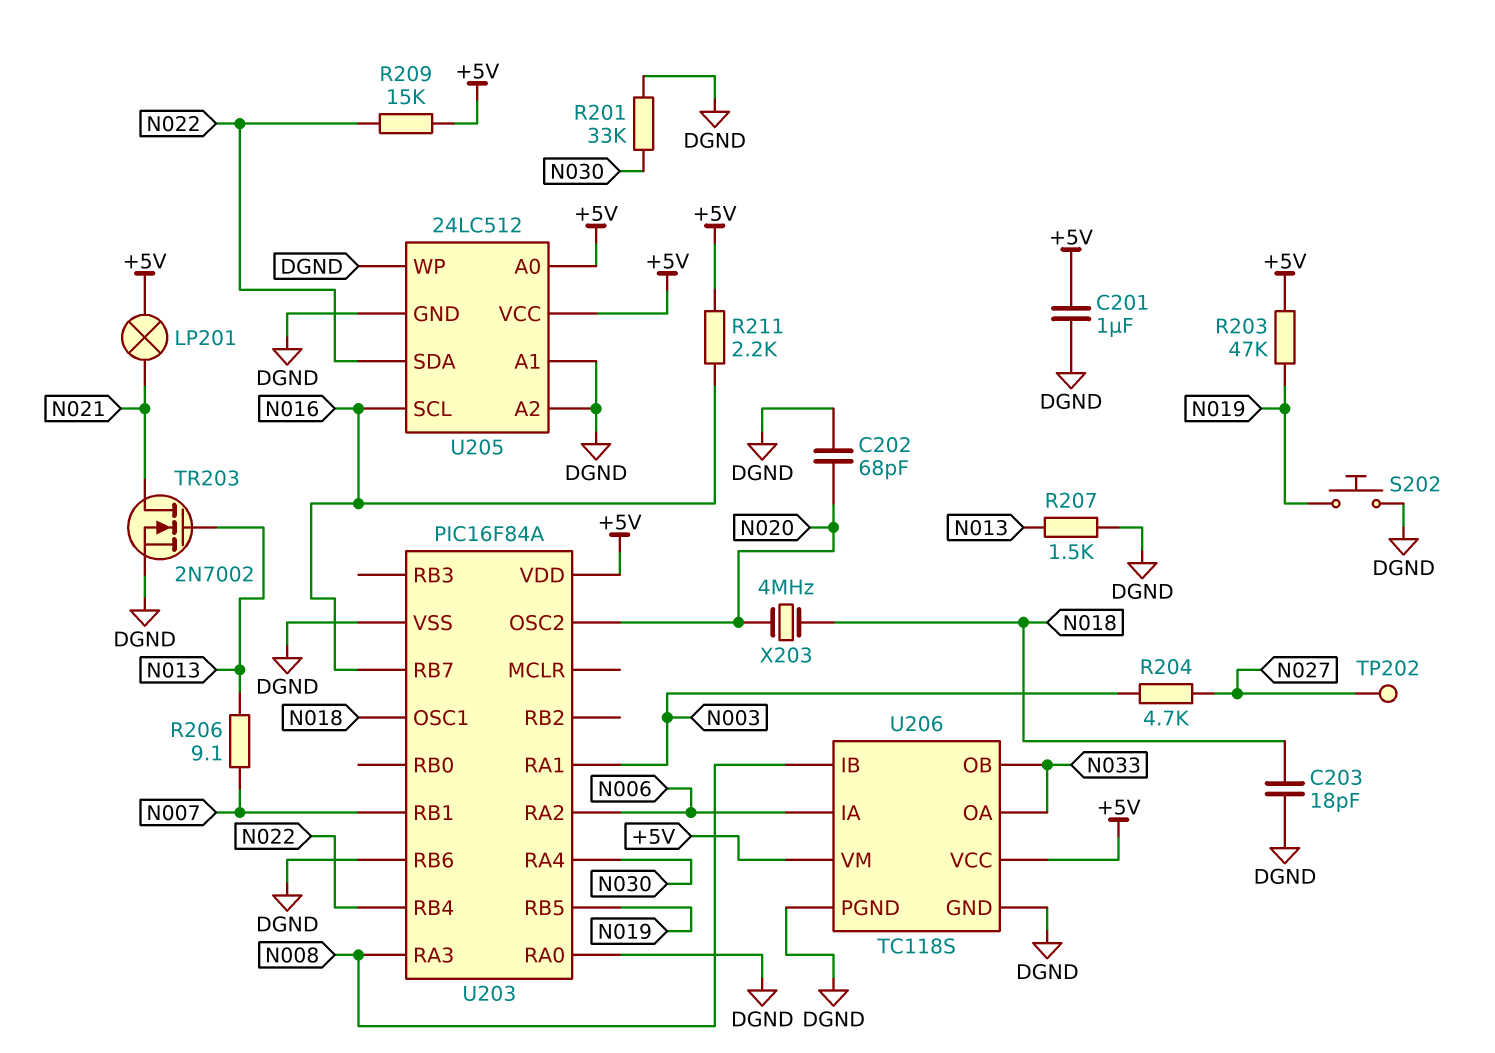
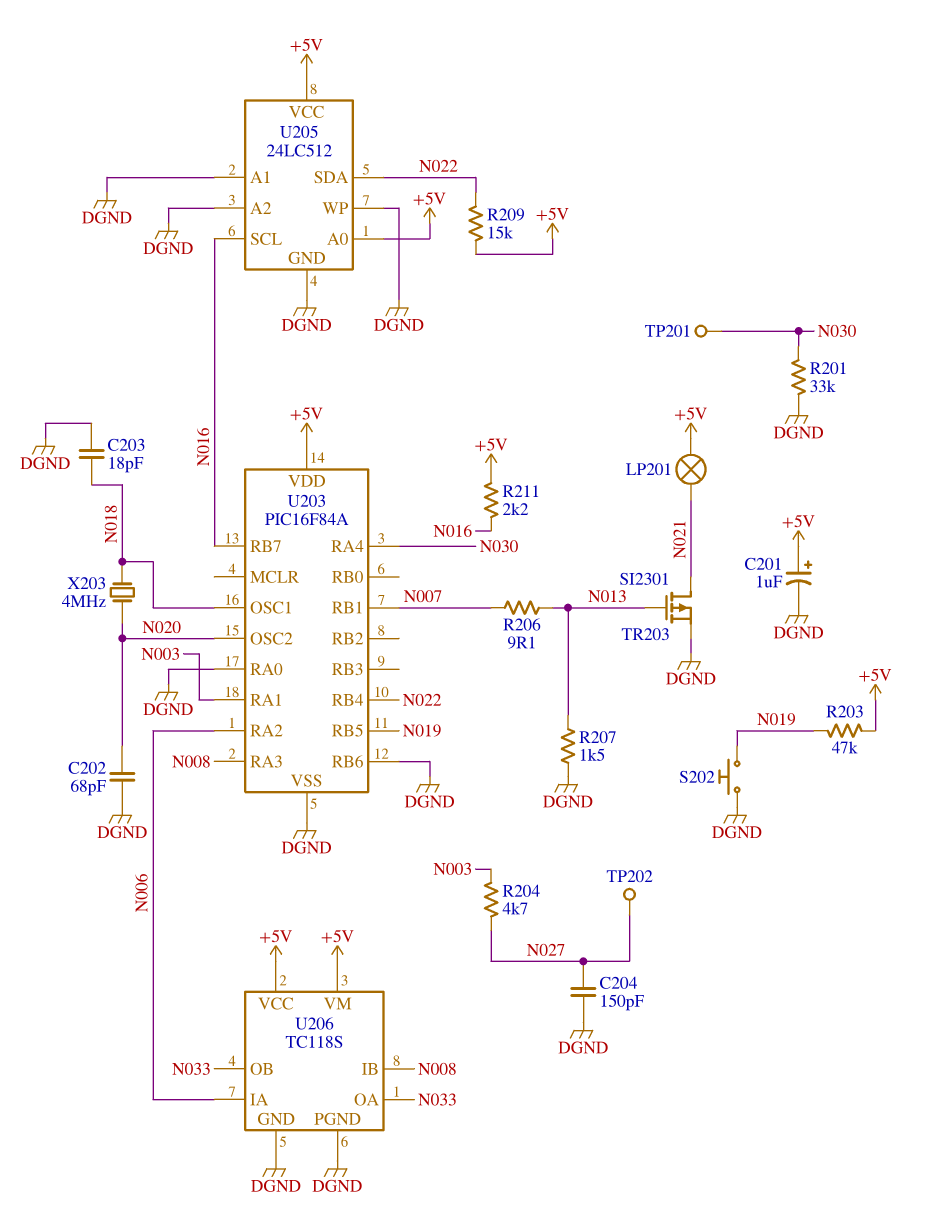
C201: 1uF (+5V, DGND) -> 1uF (plus +5V, minus DGND)
C204: none -> 150pF (DGND, N027)
TP201: none -> test point (N030)
TR203: NMOS 2N7002 (G N013, D N021, S DGND) -> PMOS SI2301 (G N013, D N021, S DGND)

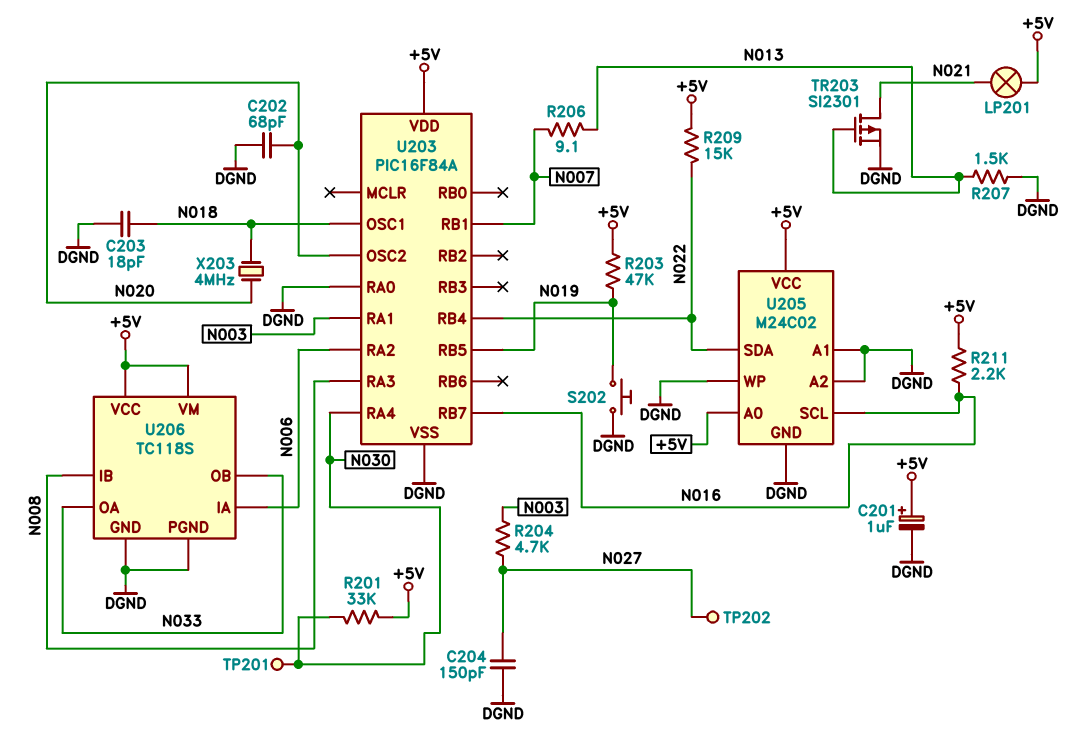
R201: 33k (DGND, N030) -> 33k (+5V, N030)
U203 pin RB6: DGND -> none
U205: 24LC512 -> M24C02

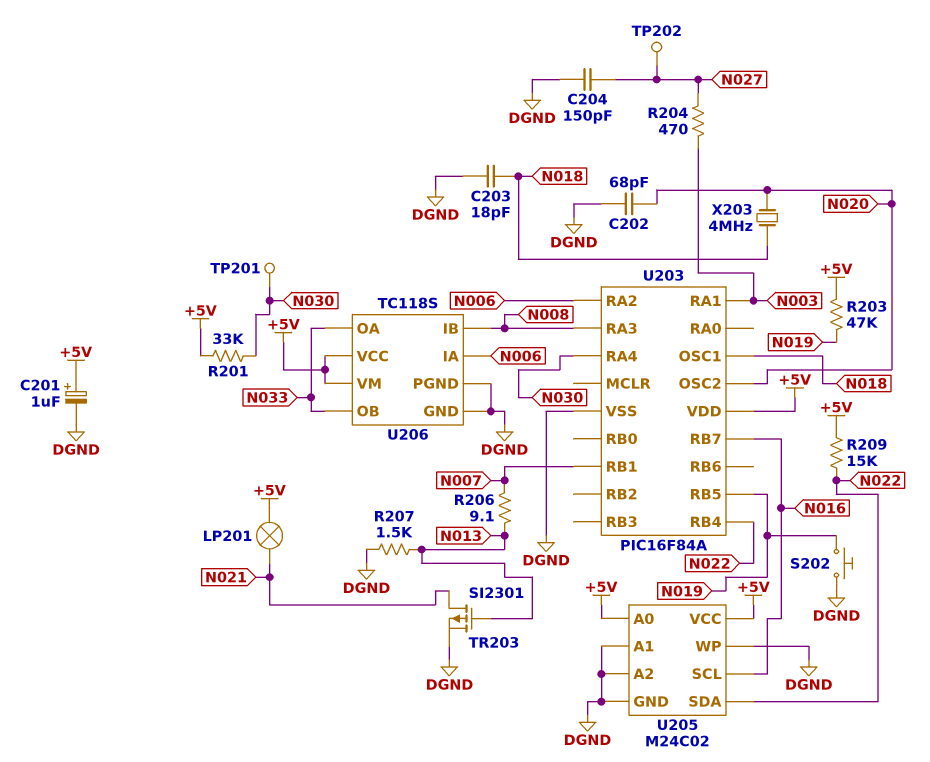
R204: 4.7k (N003, N027) -> 470 (N003, N027)
R211: 2.2k (+5V, N016) -> none
U203 pin RA0: DGND -> none

